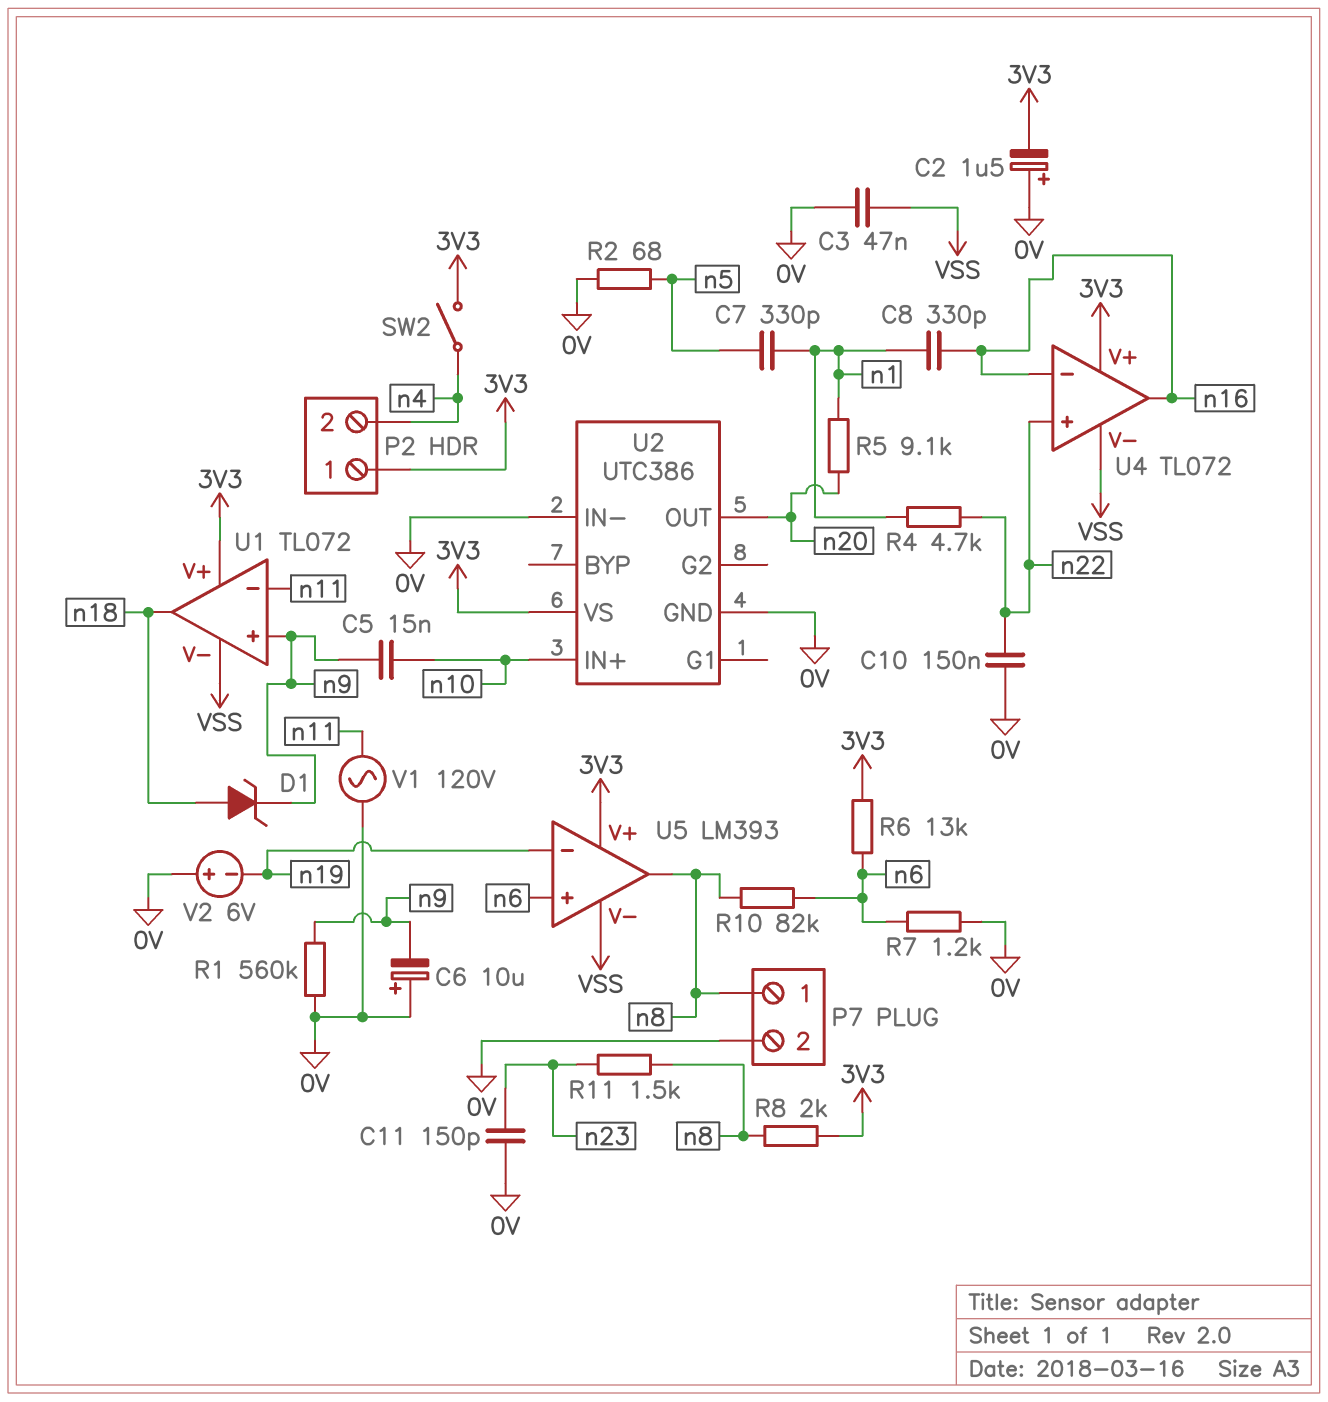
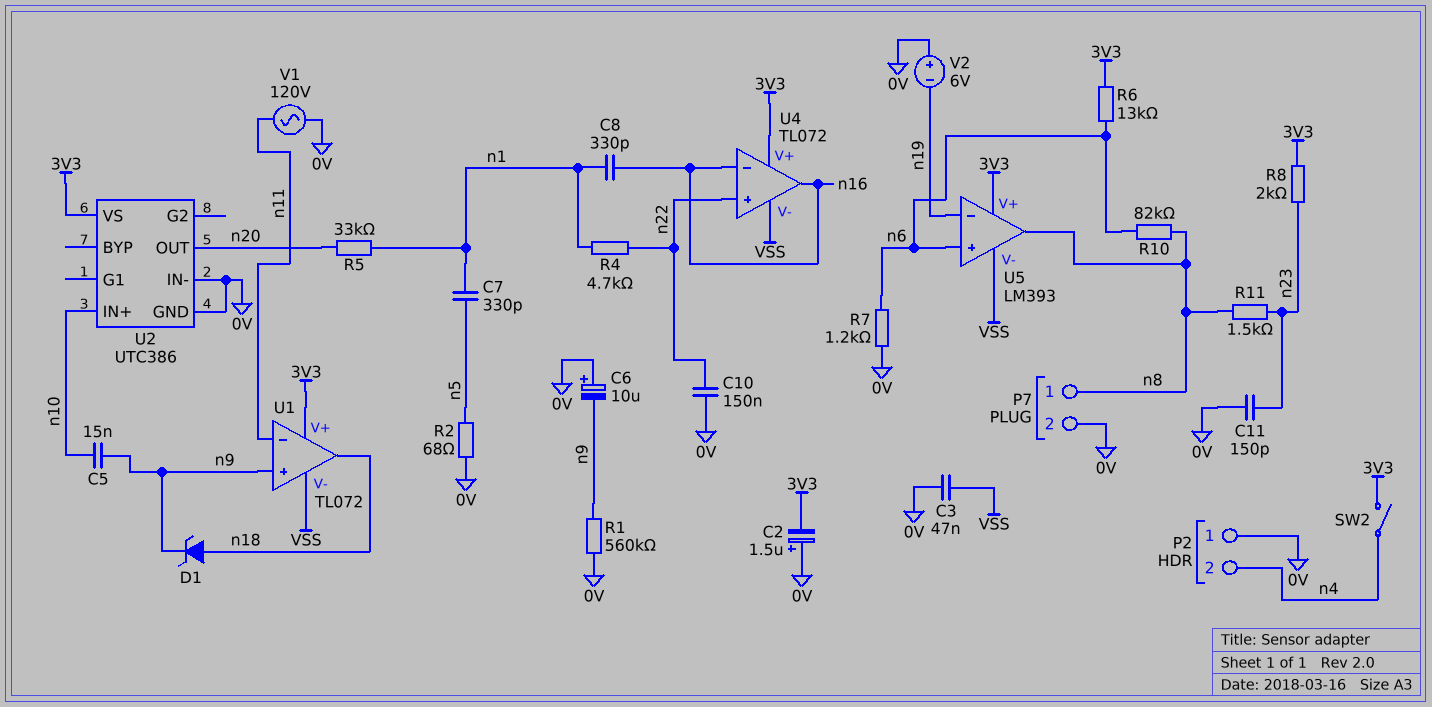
P2 pin 1: 3V3 -> 0V
R5: 9.1k (n1, n20) -> 33k (n1, n20)
R8: 2k (3V3, n8) -> 2k (3V3, n23)

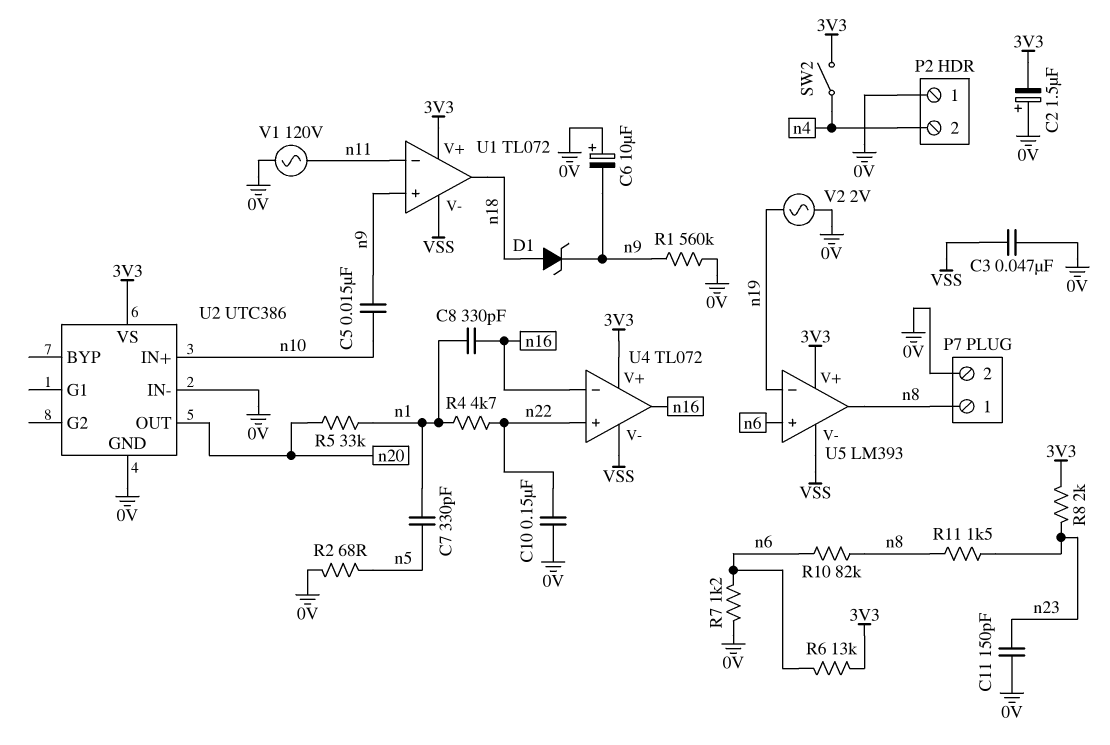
V2: 6V (plus 0V, minus n19) -> AC 2V (0V, n19)

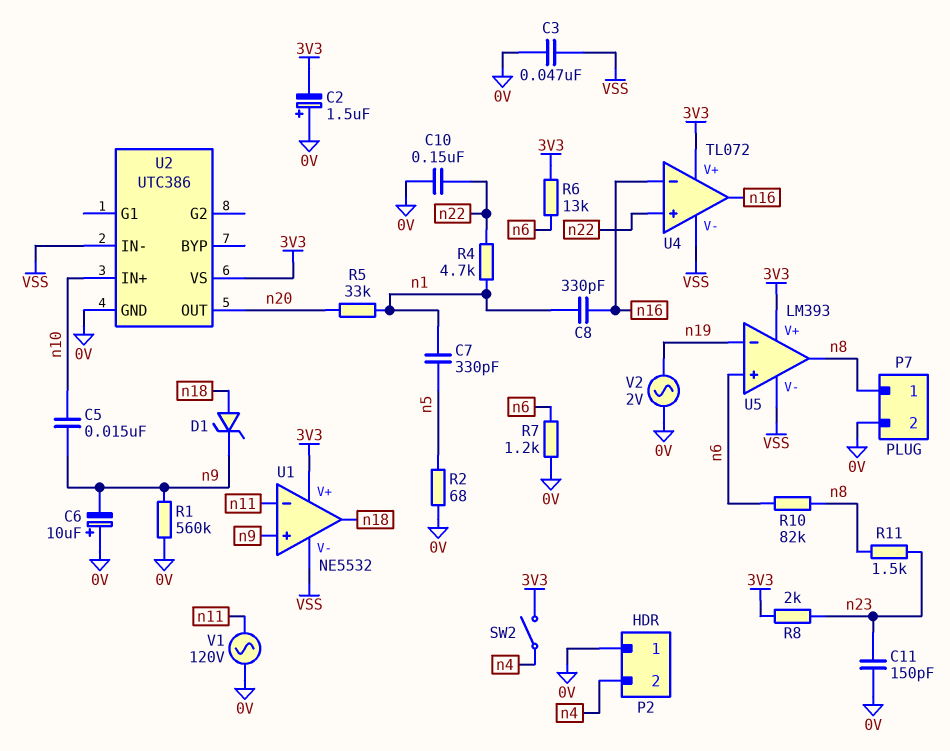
U1: TL072 -> NE5532
U2 pin IN-: 0V -> VSS

